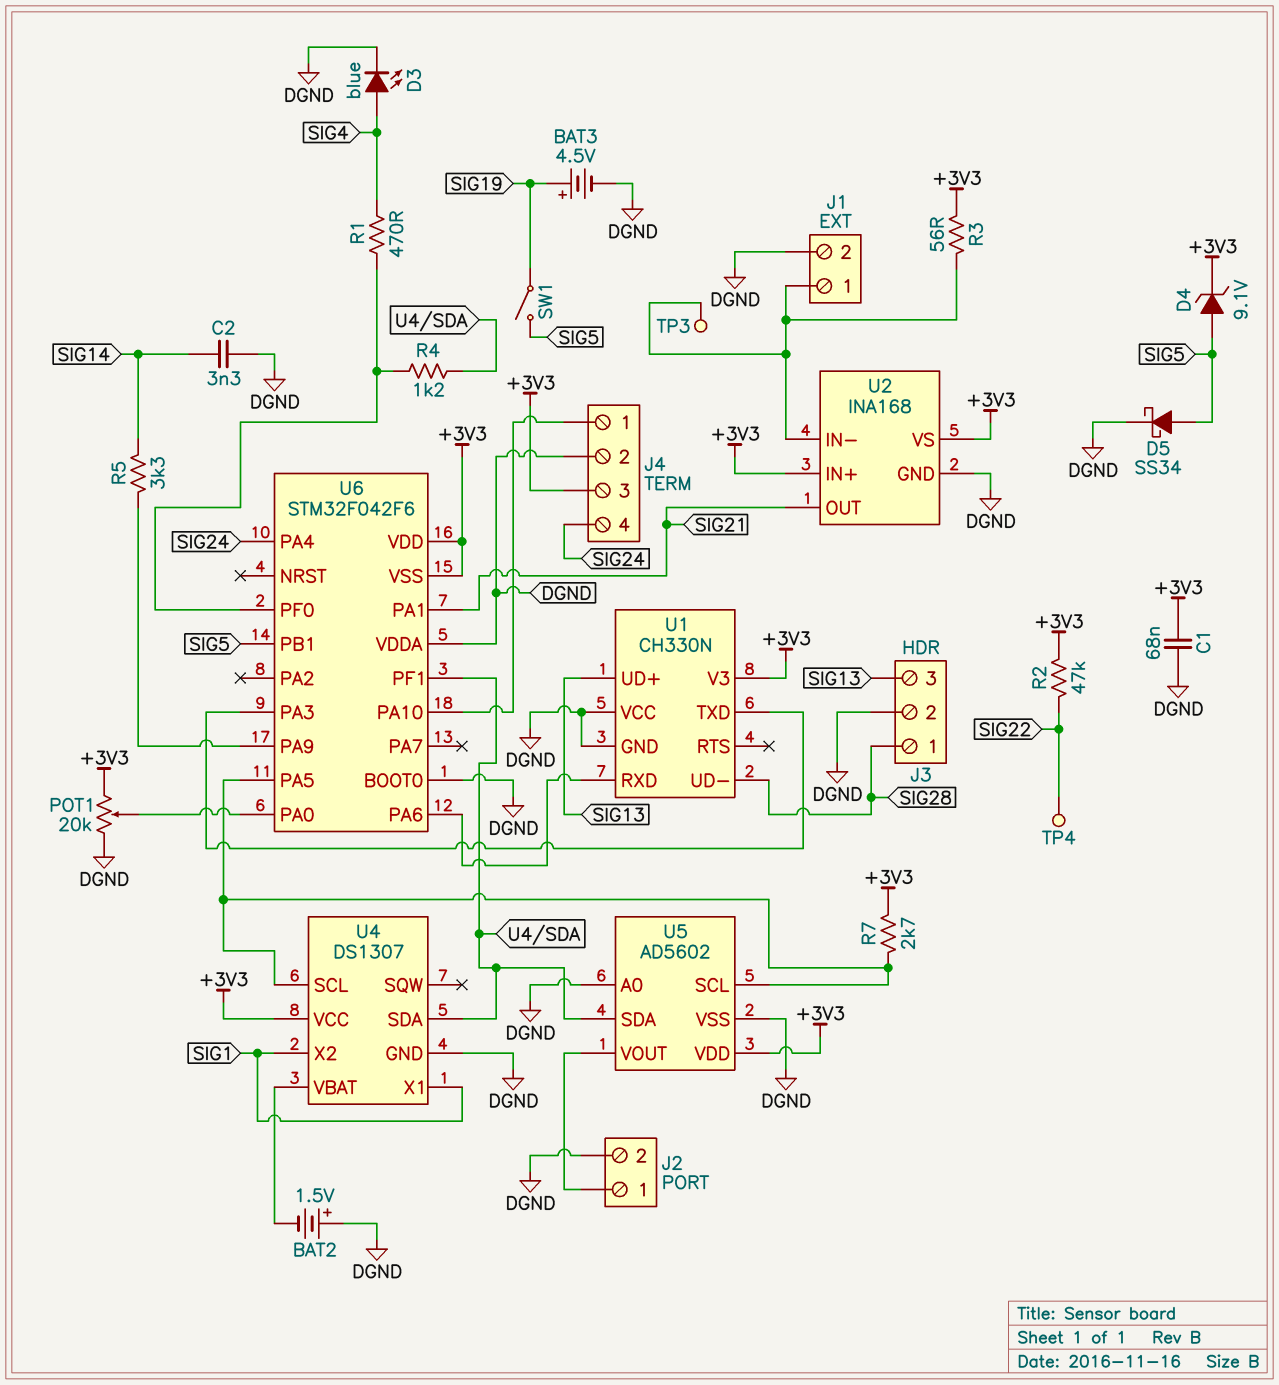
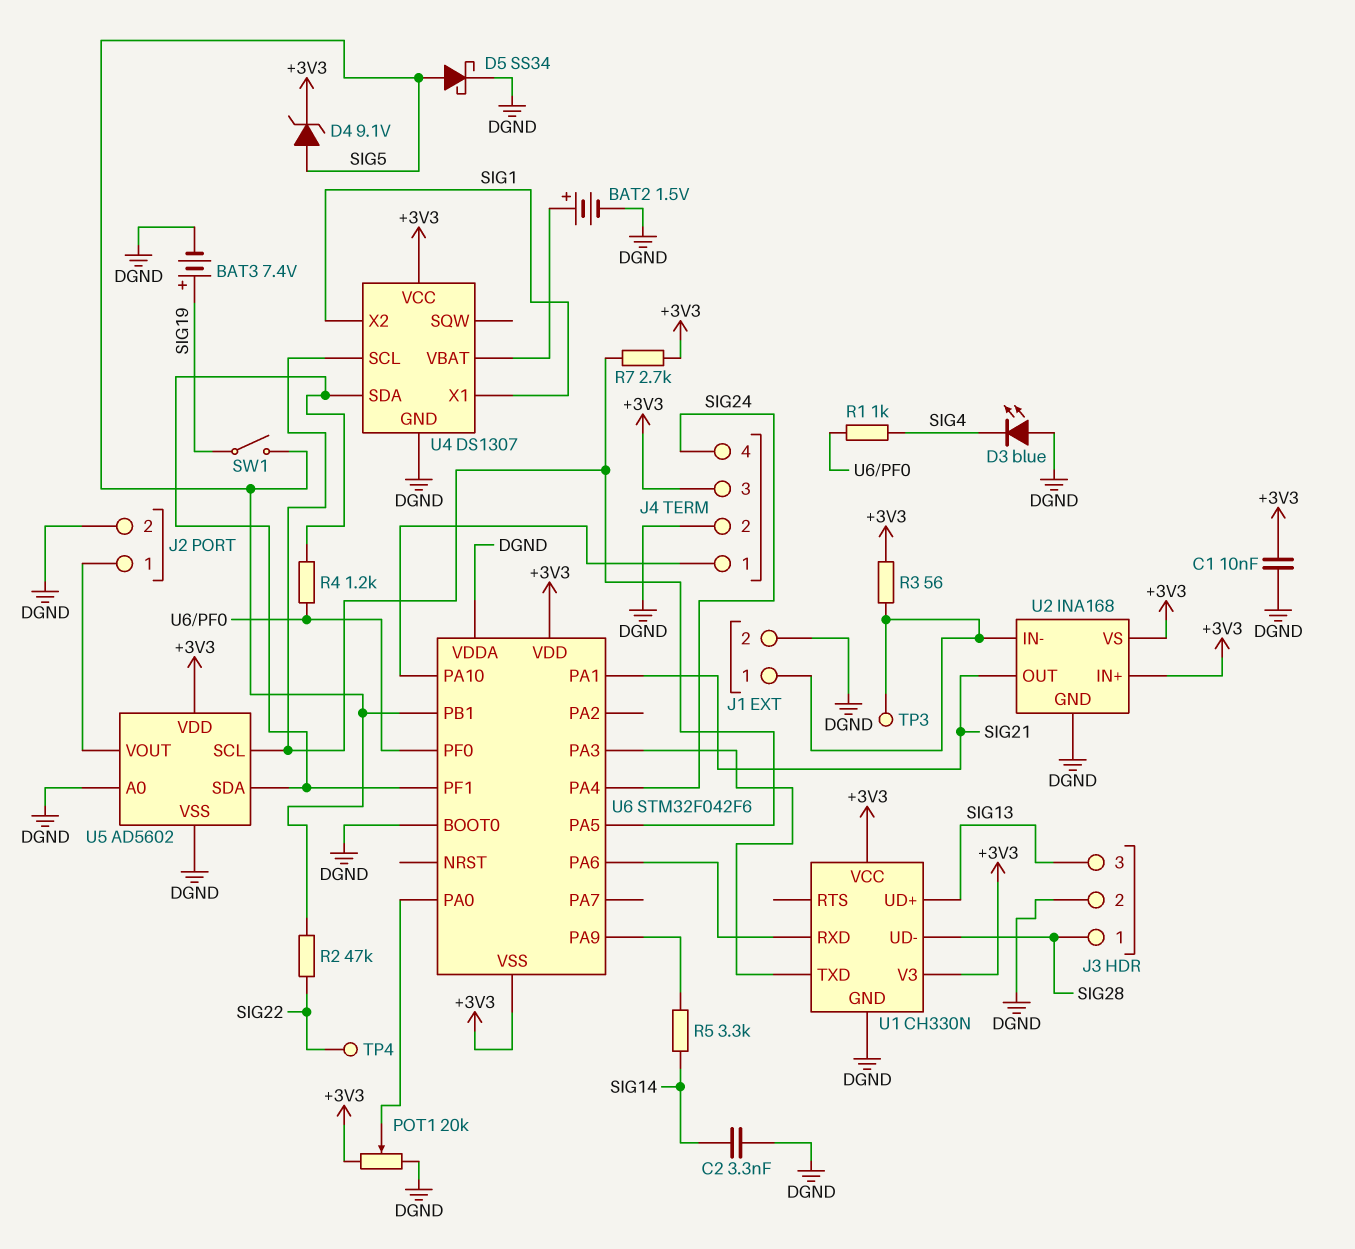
BAT2: 1.5V (plus DGND, minus U4/VBAT) -> 1.5V (plus U4/VBAT, minus DGND)
BAT3: 4.5V (plus SIG19, minus DGND) -> 7.4V (plus SIG19, minus DGND)
C1: 68nF (+3V3, DGND) -> 10nF (+3V3, DGND)
D3: LED blue (A SIG4, K DGND) -> LED blue (A DGND, K SIG4)
R1: 470 (SIG4, U6/PF0) -> 1k (SIG4, U6/PF0)
R2: 47k (+3V3, SIG22) -> 47k (SIG5, SIG22)
U1 pin VCC: DGND -> +3V3

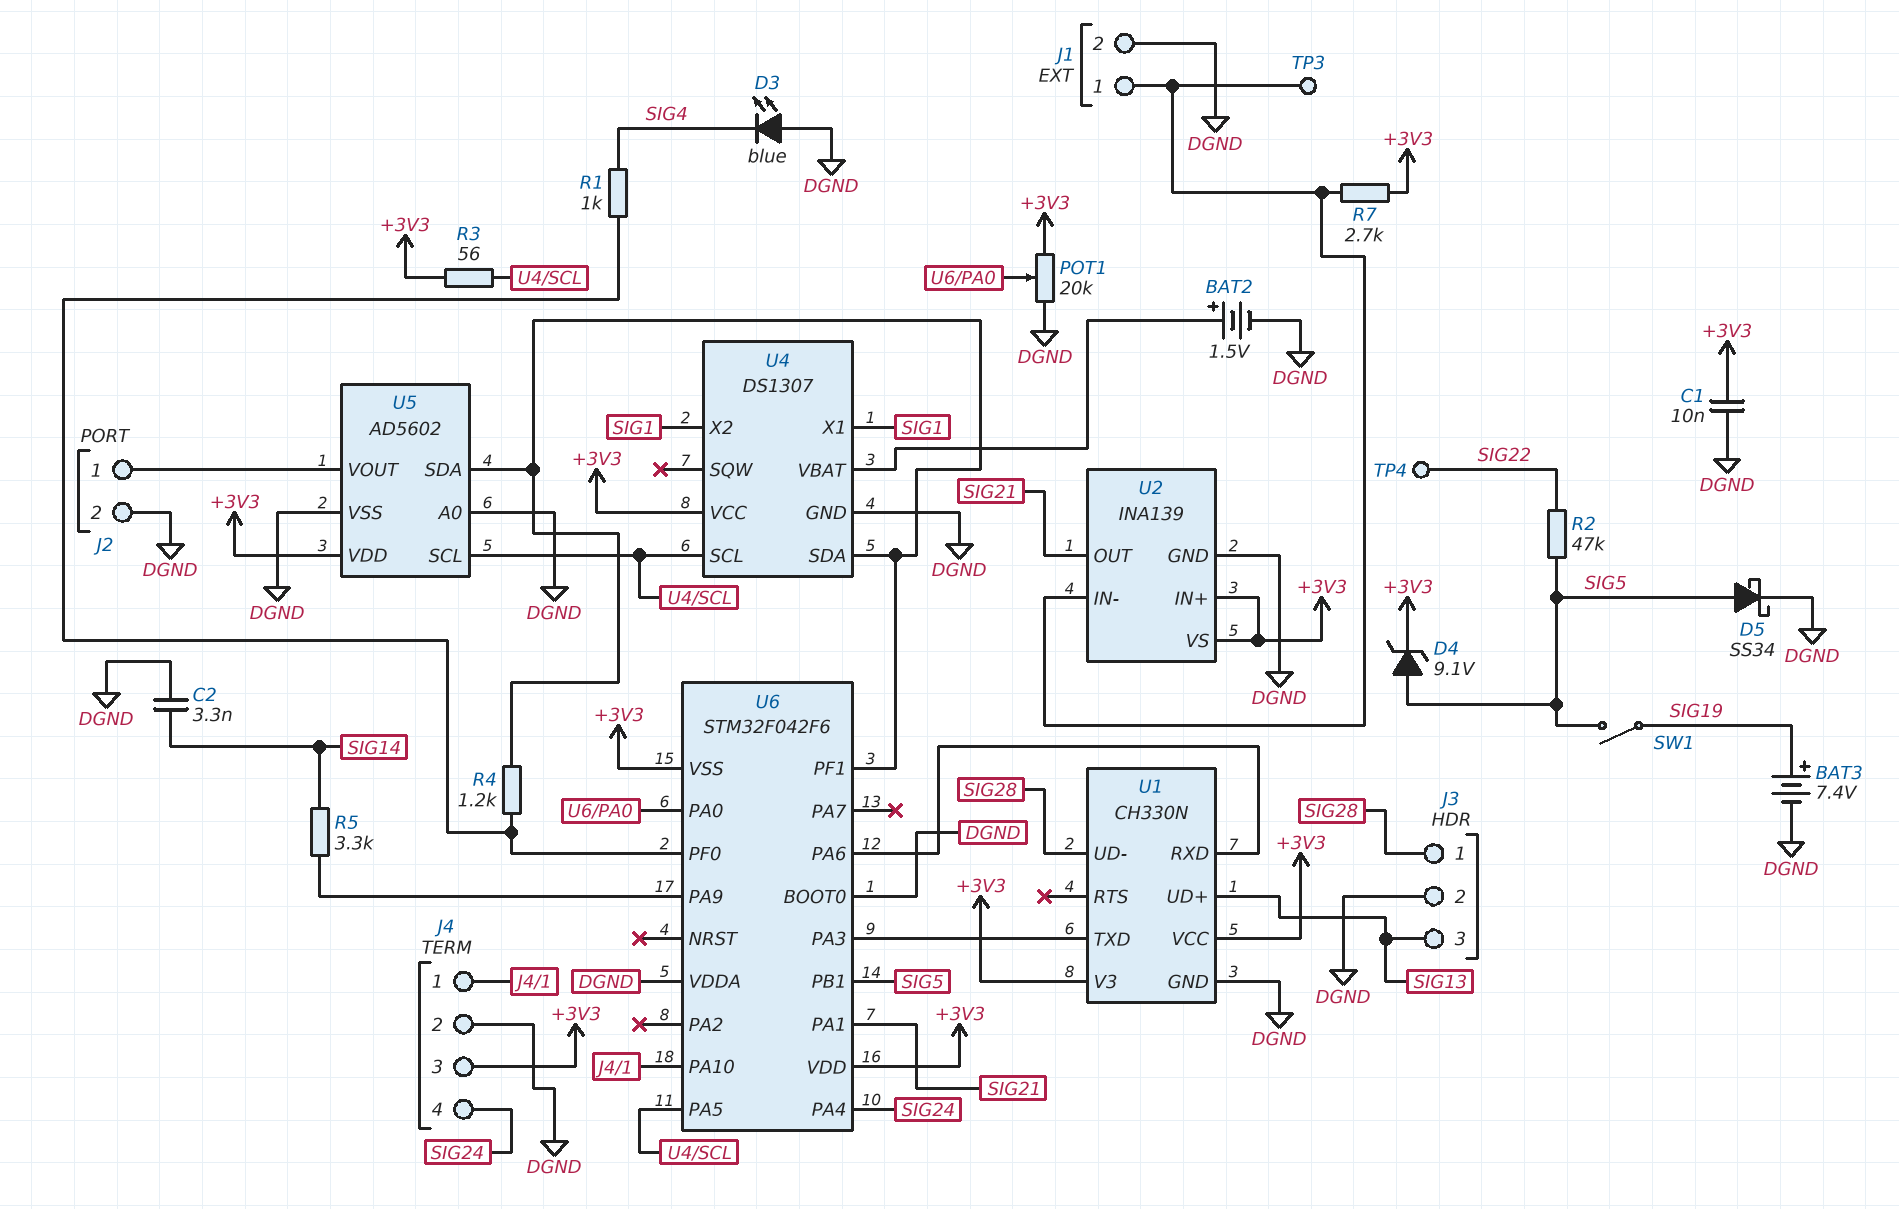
R3: 56 (+3V3, J1/1) -> 56 (+3V3, U4/SCL)
R7: 2.7k (+3V3, U4/SCL) -> 2.7k (+3V3, J1/1)
U2: INA168 -> INA139

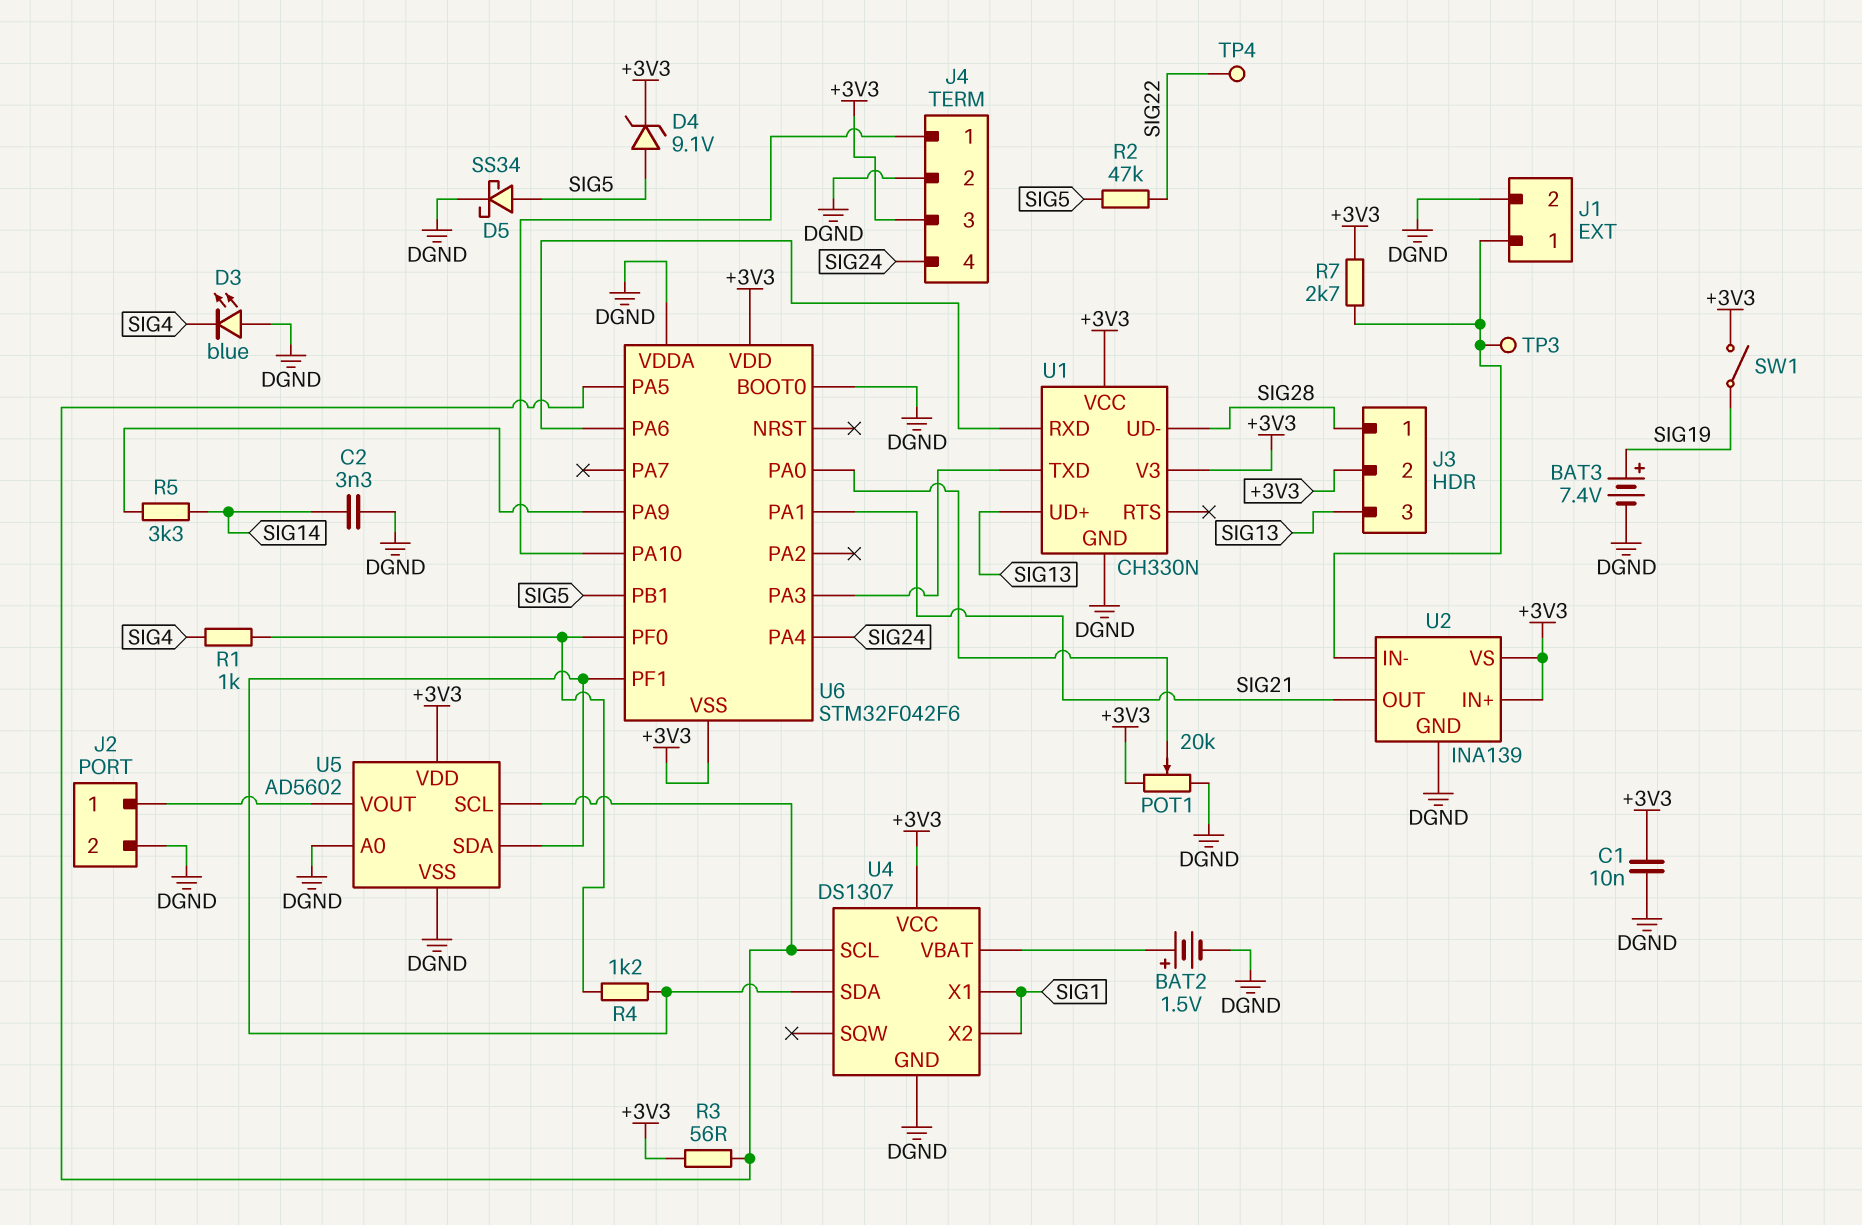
J3 pin 2: DGND -> +3V3
SW1: switch (SIG5, SIG19) -> switch (+3V3, SIG19)

